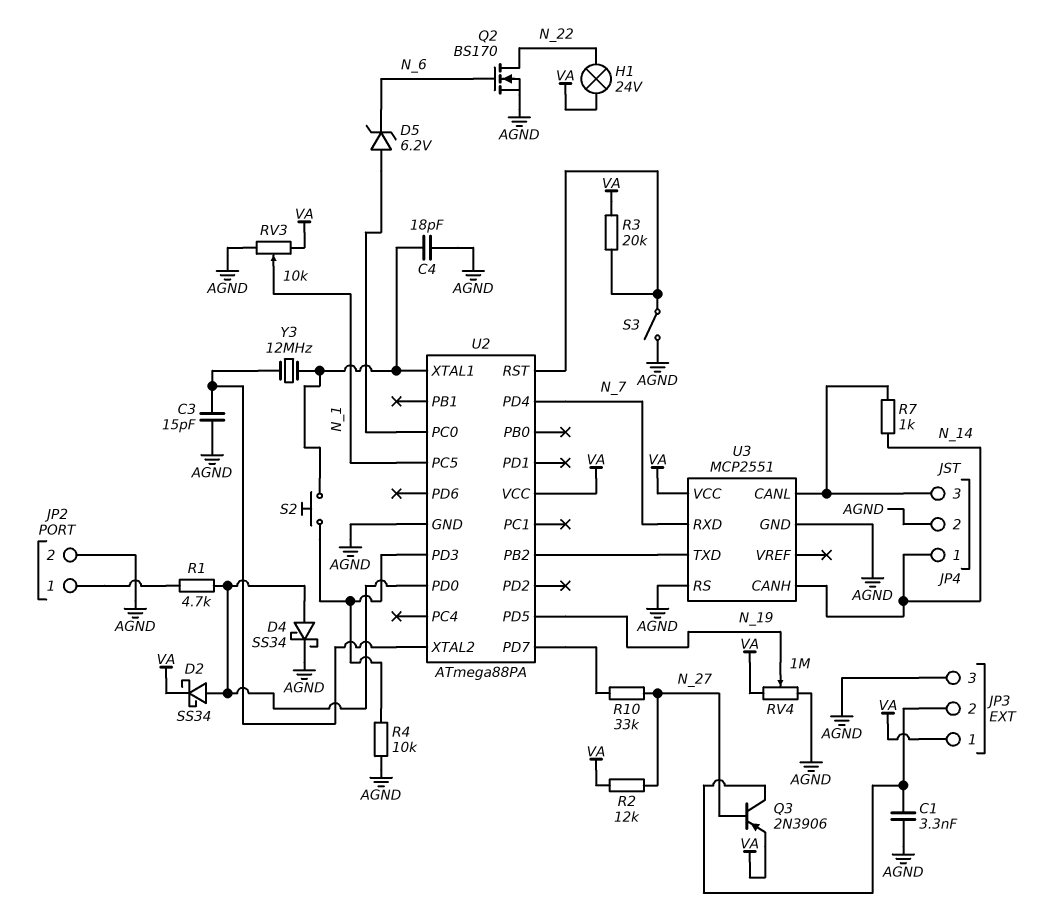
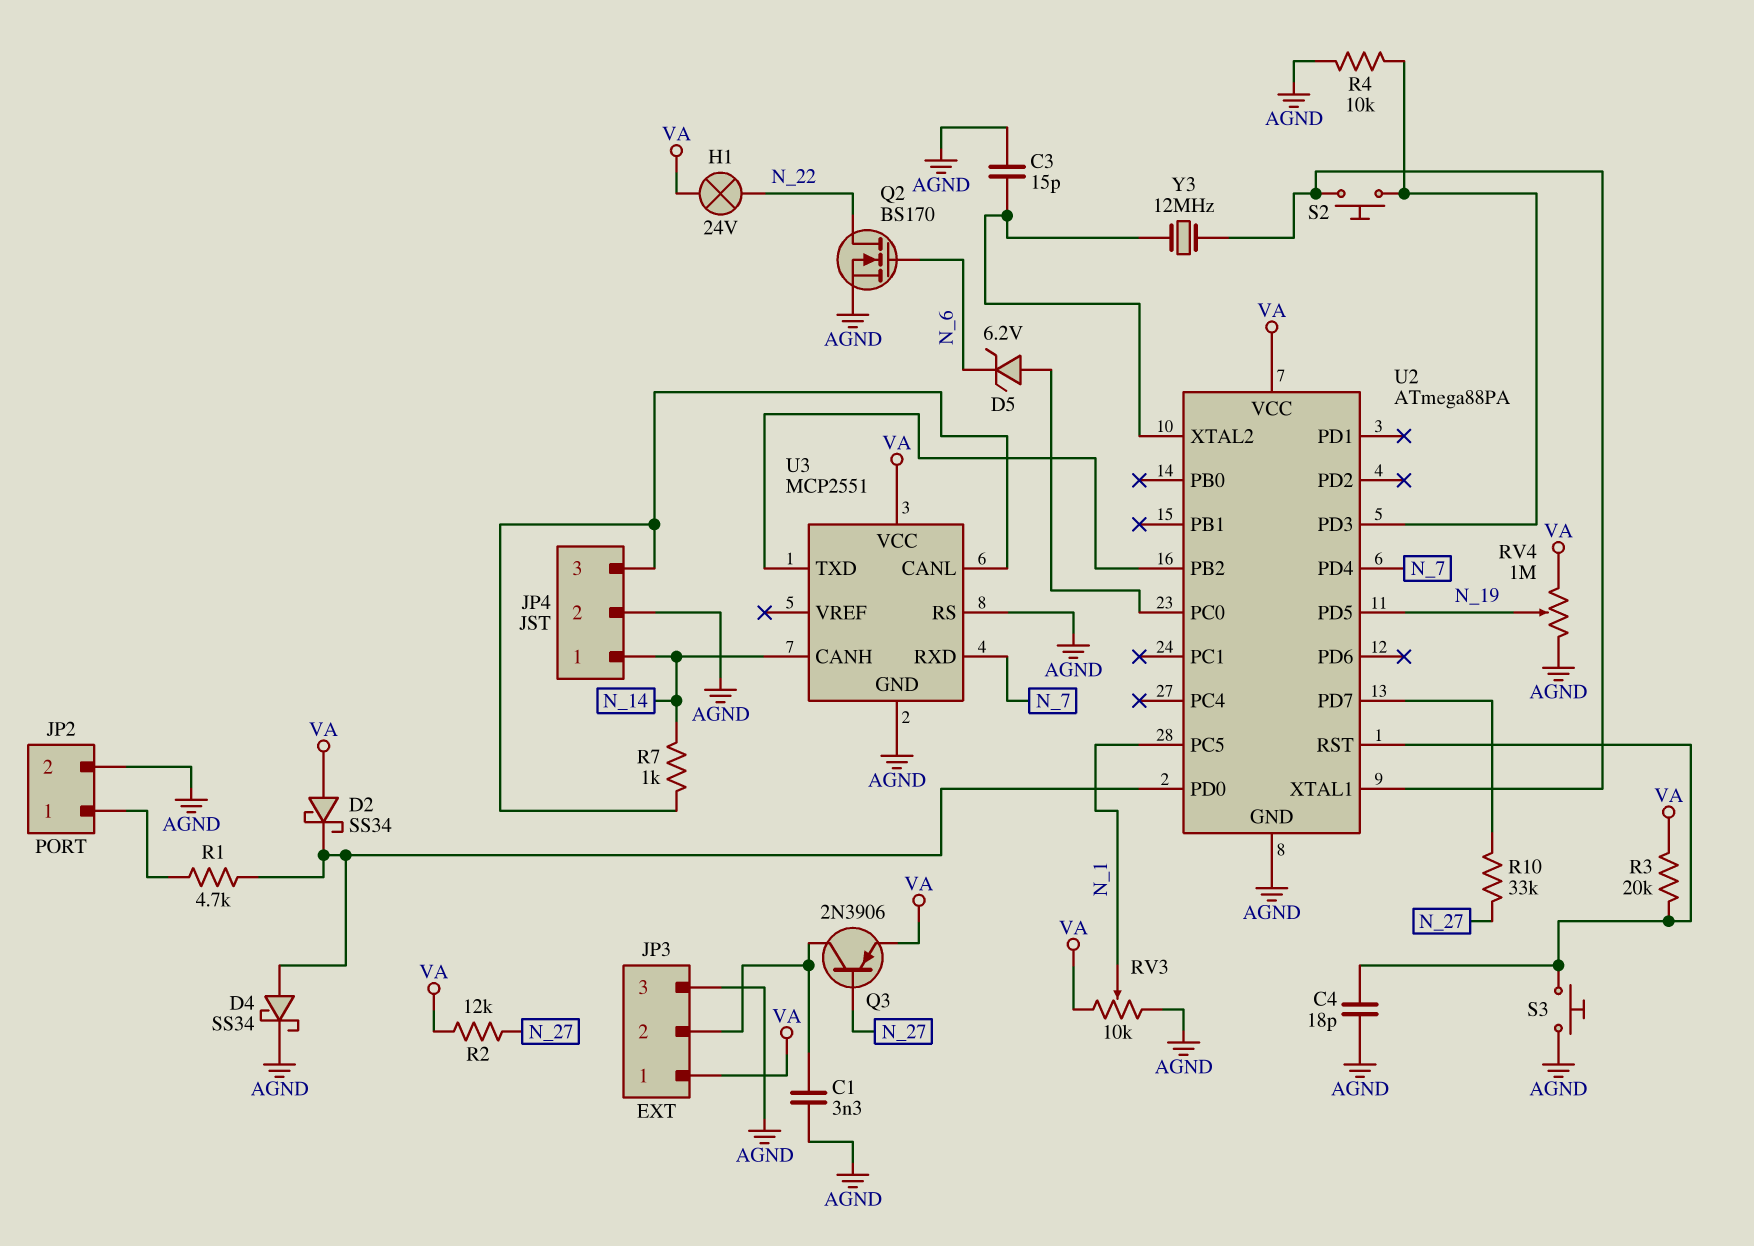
C4: 18pF (AGND, U2/XTAL1) -> 18pF (AGND, U2/RST)
D2: schottky SS34 (A U2/PD0, K VA) -> schottky SS34 (A VA, K U2/PD0)
S3: switch (AGND, U2/RST) -> button (AGND, U2/RST)

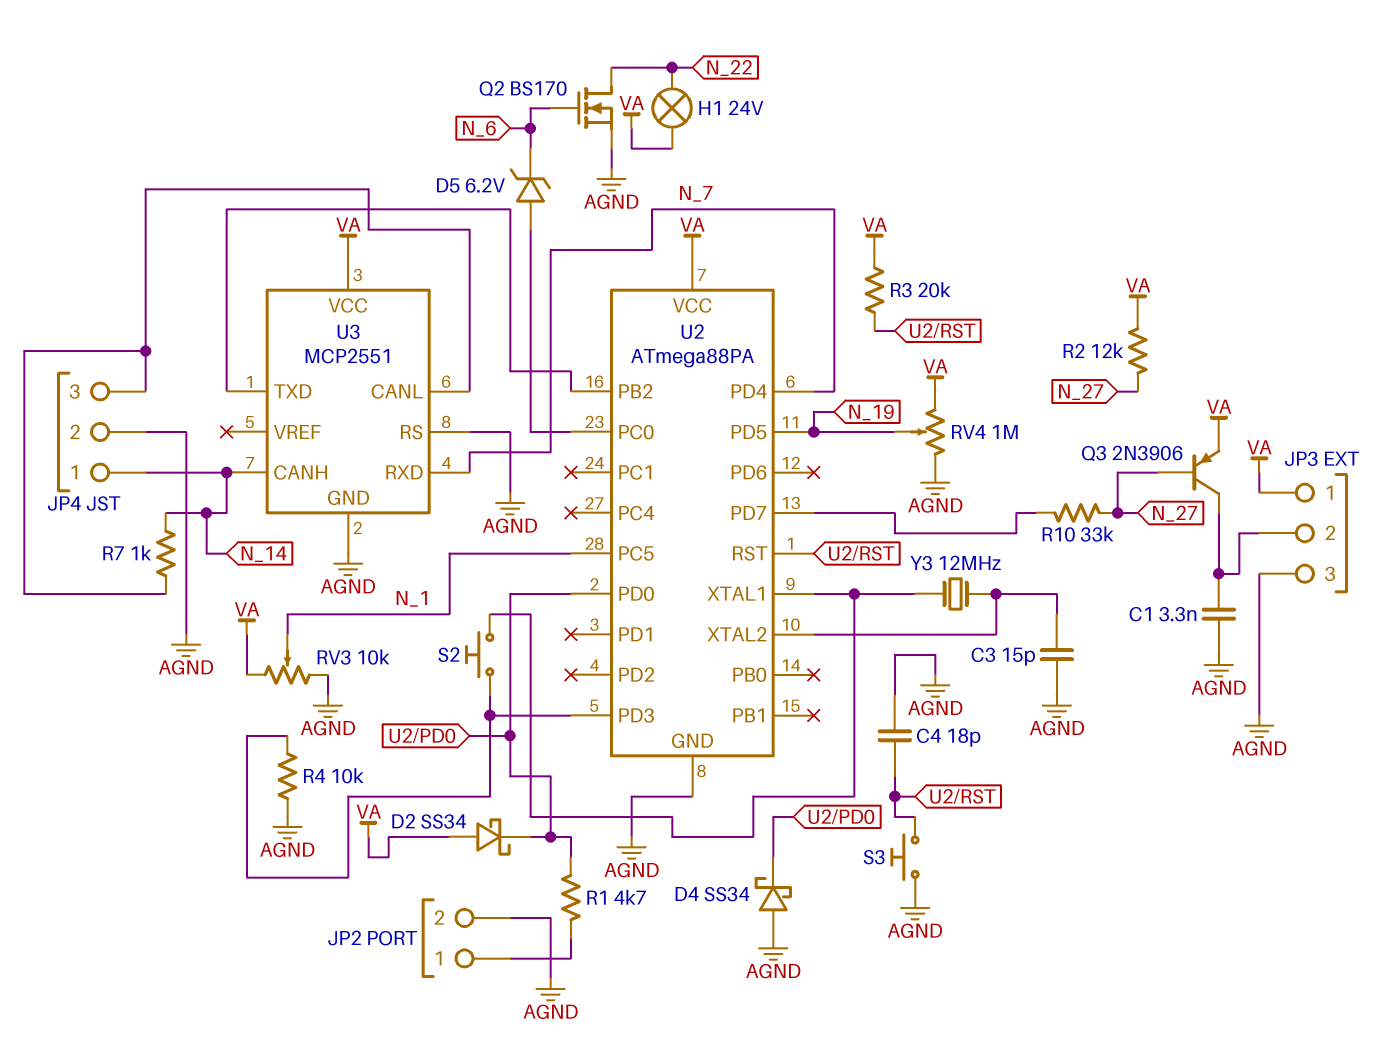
D4: schottky SS34 (A U2/PD0, K AGND) -> schottky SS34 (A AGND, K U2/PD0)

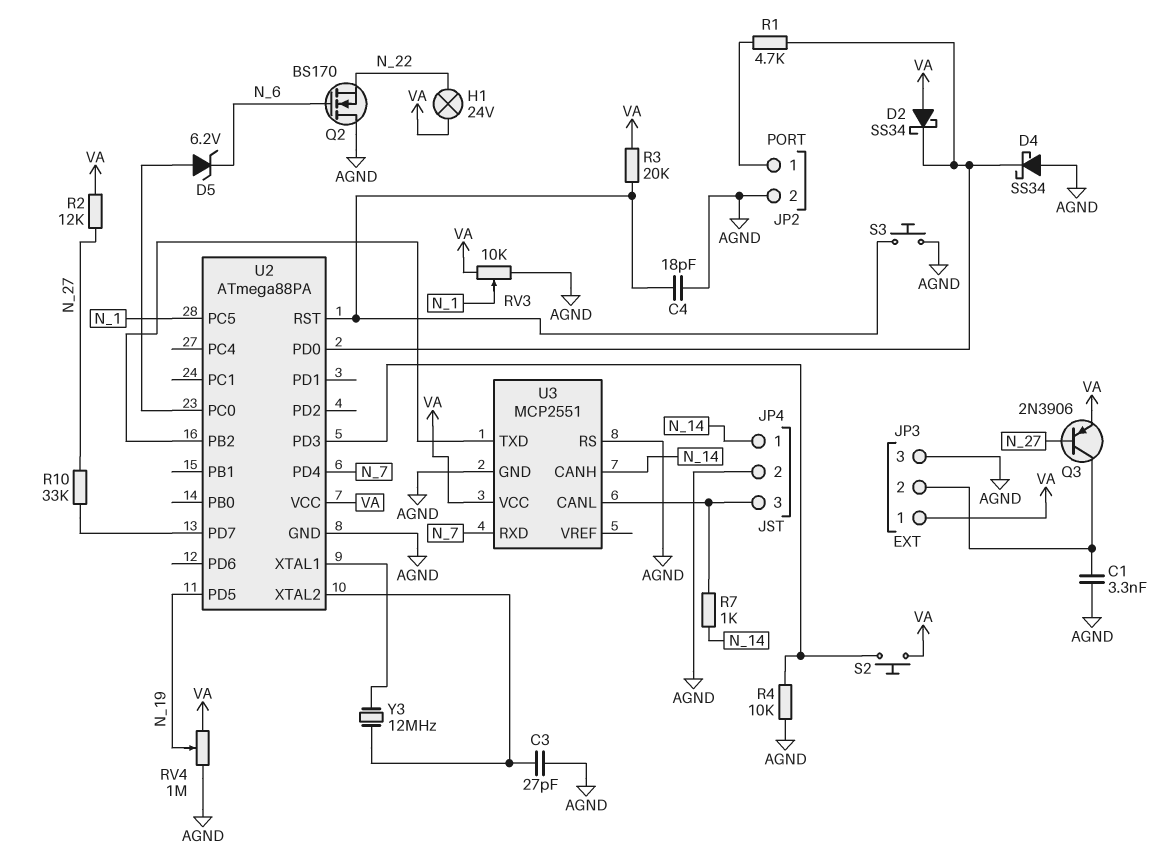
C3: 15pF (AGND, U2/XTAL2) -> 27pF (AGND, U2/XTAL2)
Q2: NMOS BS170 (G N_6, D N_22, S AGND) -> NMOS BS170 (G N_6, D AGND, S N_22)
S2: button (U2/PD3, U2/XTAL1) -> button (U2/PD3, VA)

